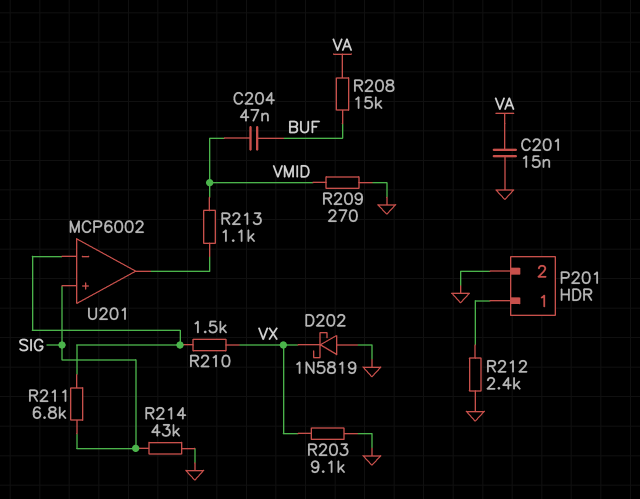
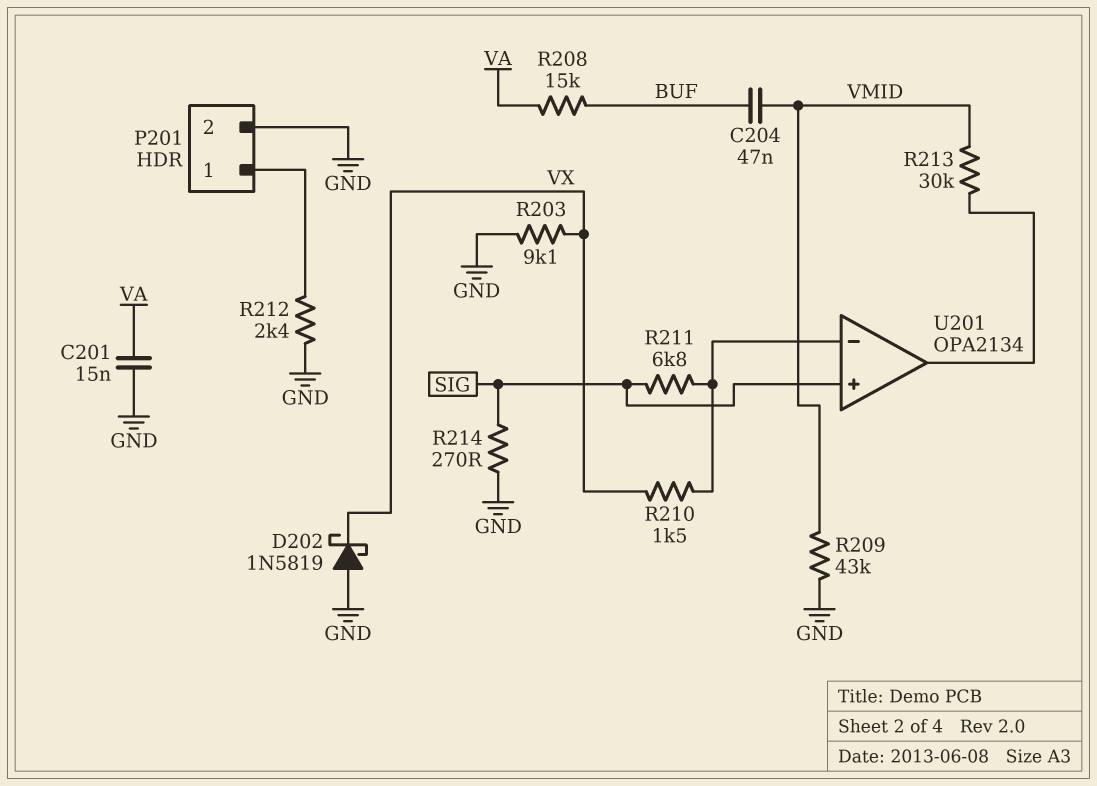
R209: 270 (GND, VMID) -> 43k (GND, VMID)
R213: 1.1k (U201/out, VMID) -> 30k (U201/out, VMID)
R214: 43k (GND, SIG) -> 270 (GND, SIG)
U201: MCP6002 -> OPA2134

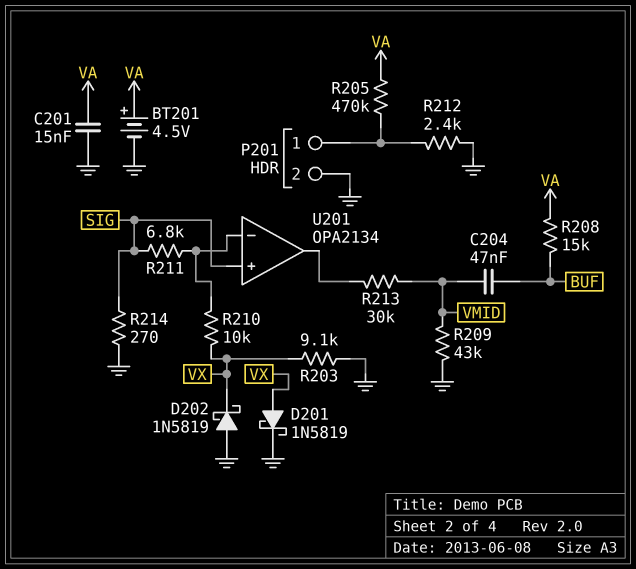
BT201: none -> 4.5V (plus VA, minus GND)
D201: none -> schottky 1N5819 (A VX, K GND)
R205: none -> 470k (P201/1, VA)
R210: 1.5k (U201/in-, VX) -> 10k (U201/in-, VX)

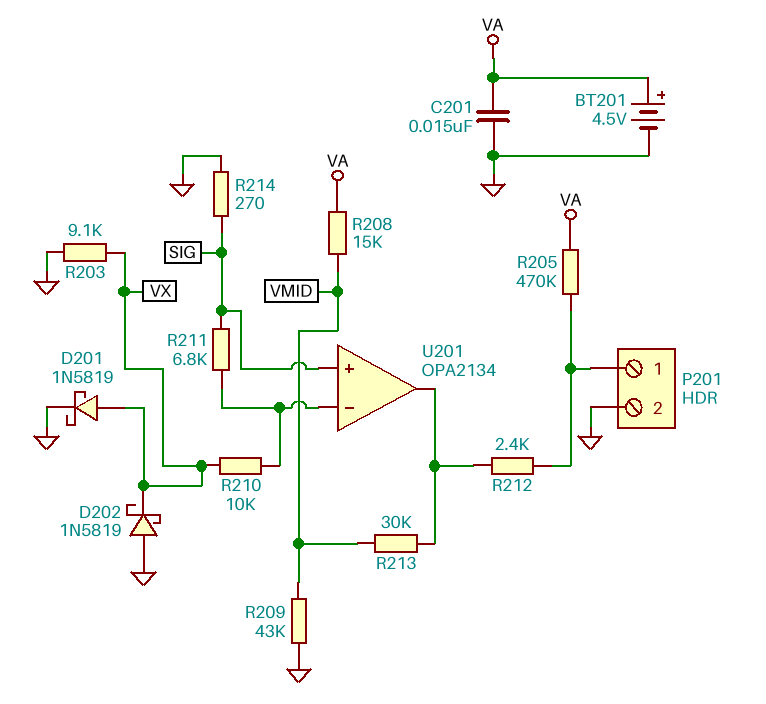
C204: 47nF (BUF, VMID) -> none
R208: 15k (BUF, VA) -> 15k (VA, VMID)
R212: 2.4k (GND, P201/1) -> 2.4k (P201/1, U201/out)

